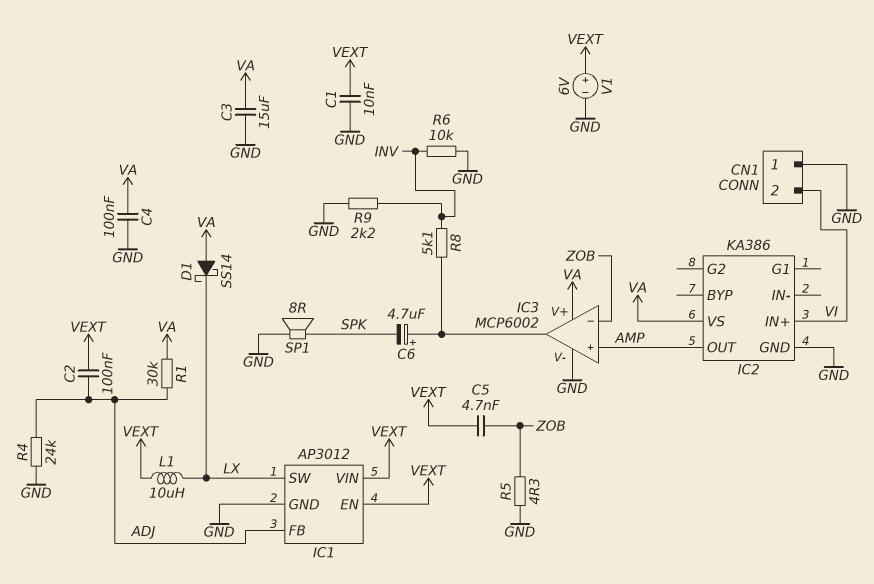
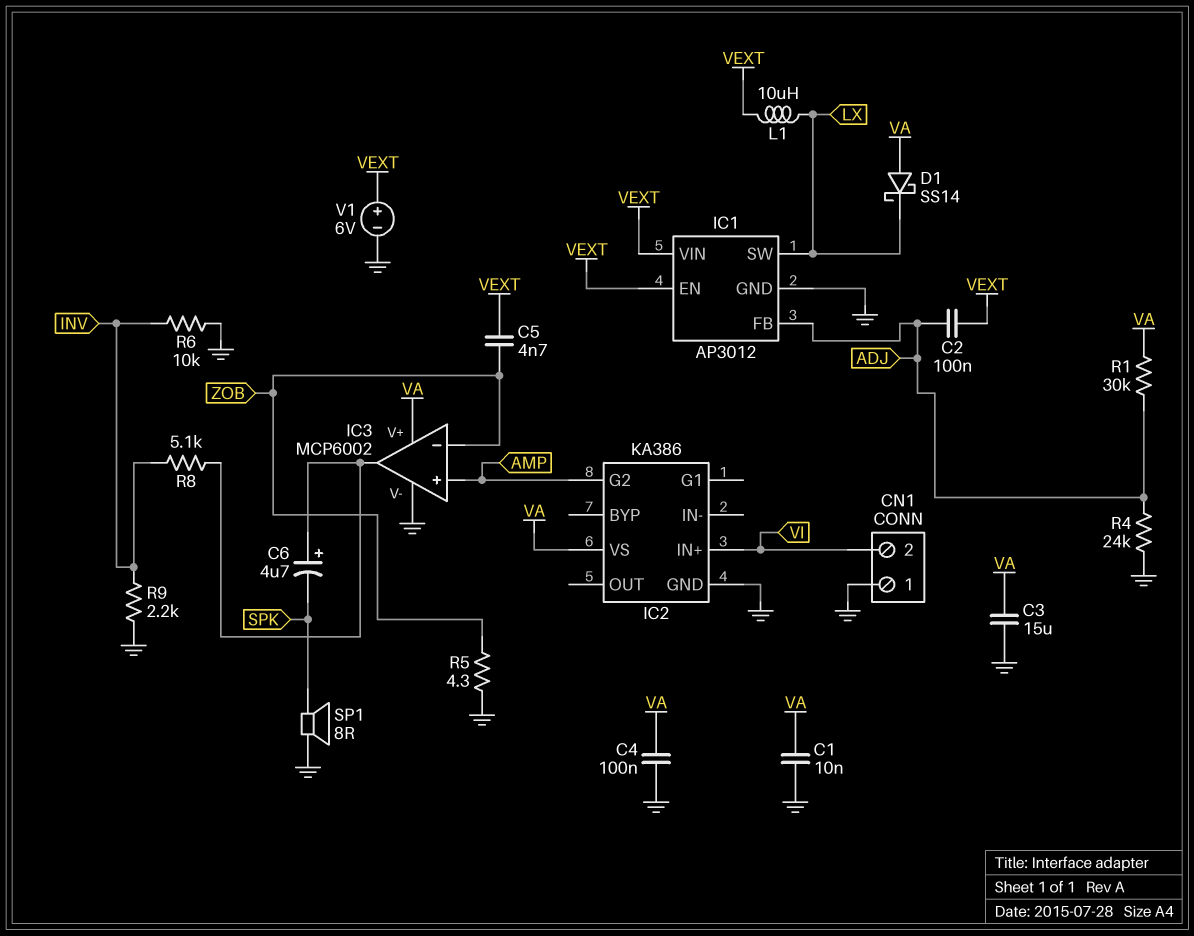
C1: 10nF (GND, VEXT) -> 10nF (GND, VA)
IC2 pin G2: none -> AMP
IC2 pin OUT: AMP -> none

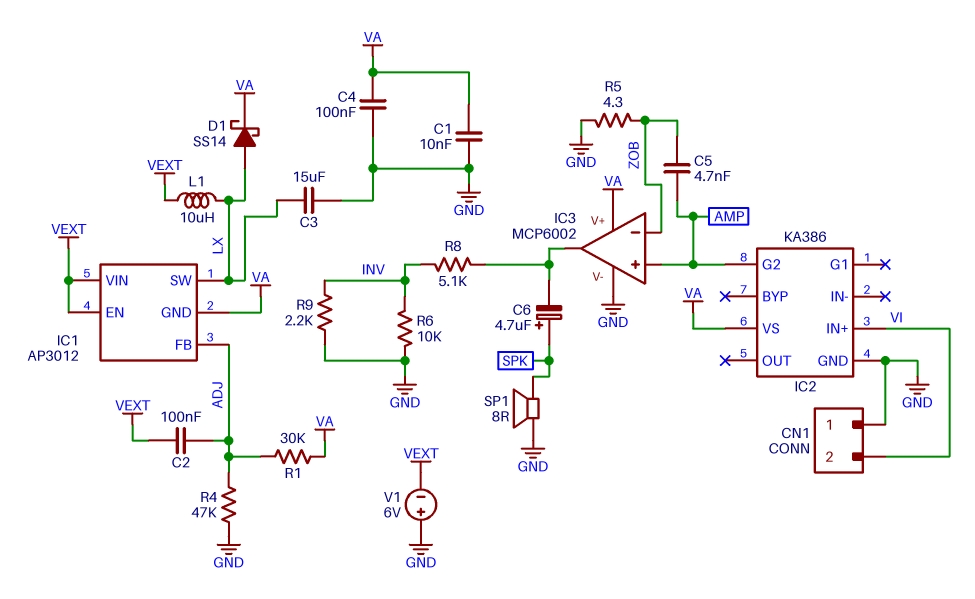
C3: 15uF (GND, VA) -> 15uF (GND, LX)
C5: 4.7nF (VEXT, ZOB) -> 4.7nF (AMP, ZOB)
C6: 4.7uF (plus IC3/out, minus SPK) -> 4.7uF (plus SPK, minus IC3/out)
D1: schottky SS14 (A VA, K LX) -> schottky SS14 (A LX, K VA)
IC1 pin GND: GND -> VA
R4: 24k (ADJ, GND) -> 47k (ADJ, GND)
V1: 6V (plus VEXT, minus GND) -> 6V (plus GND, minus VEXT)

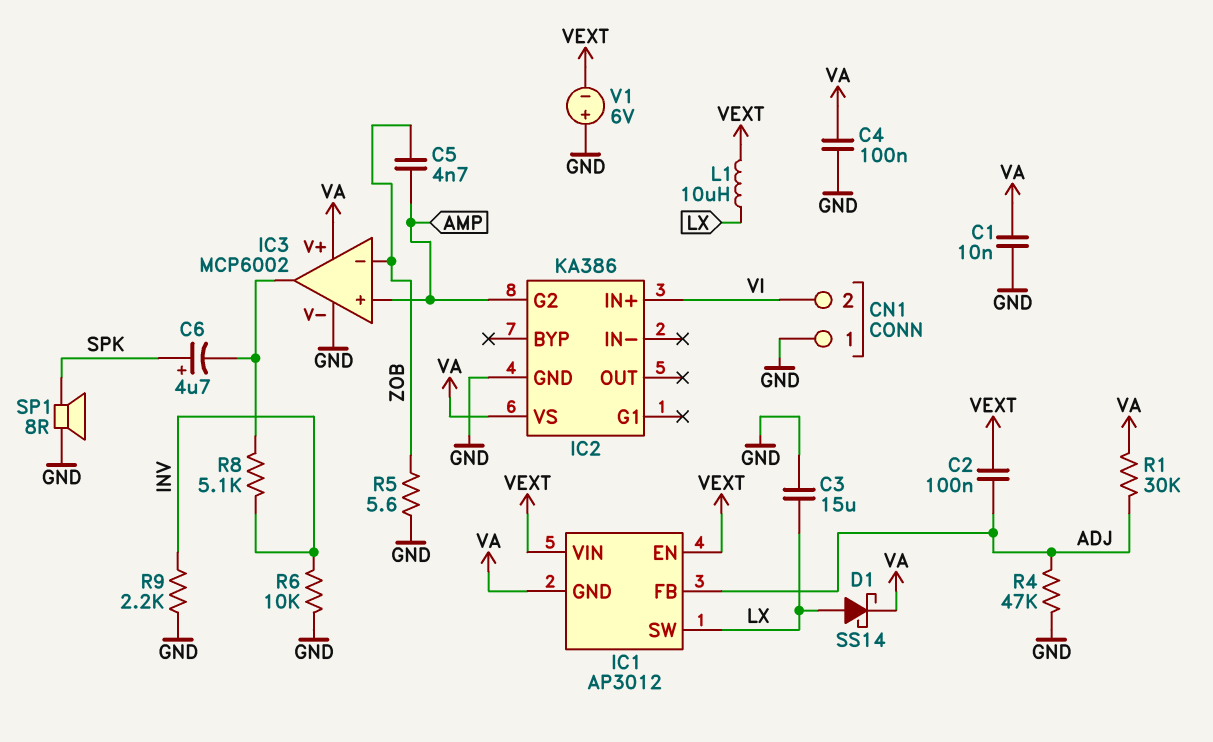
R5: 4.3 (GND, ZOB) -> 5.6 (GND, ZOB)

